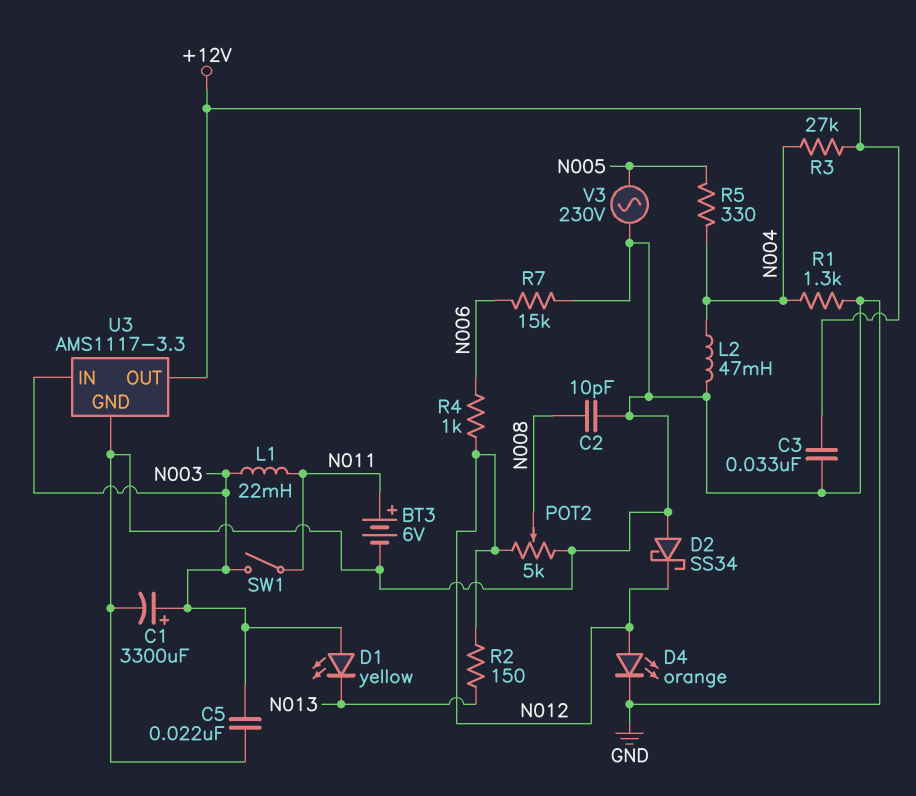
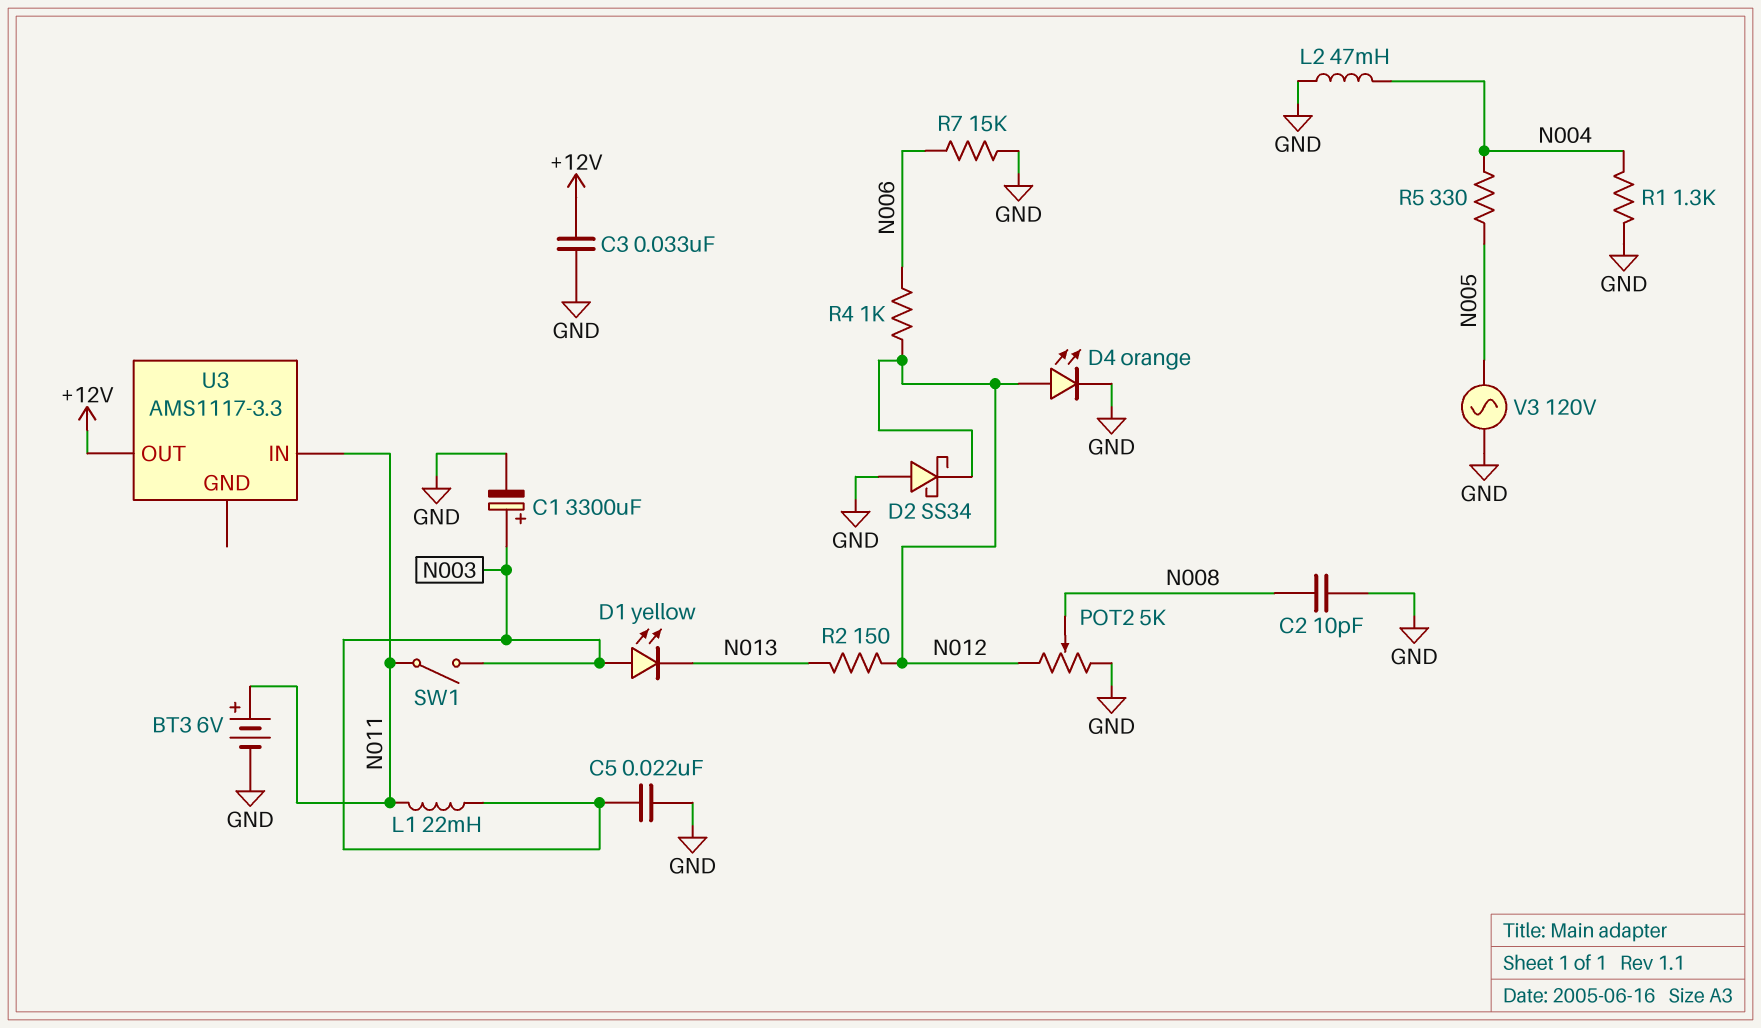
R3: 27k (+12V, N004) -> none
U3 pin GND: GND -> none
U3 pin IN: N003 -> N011
V3: AC 230V (GND, N005) -> AC 120V (GND, N005)

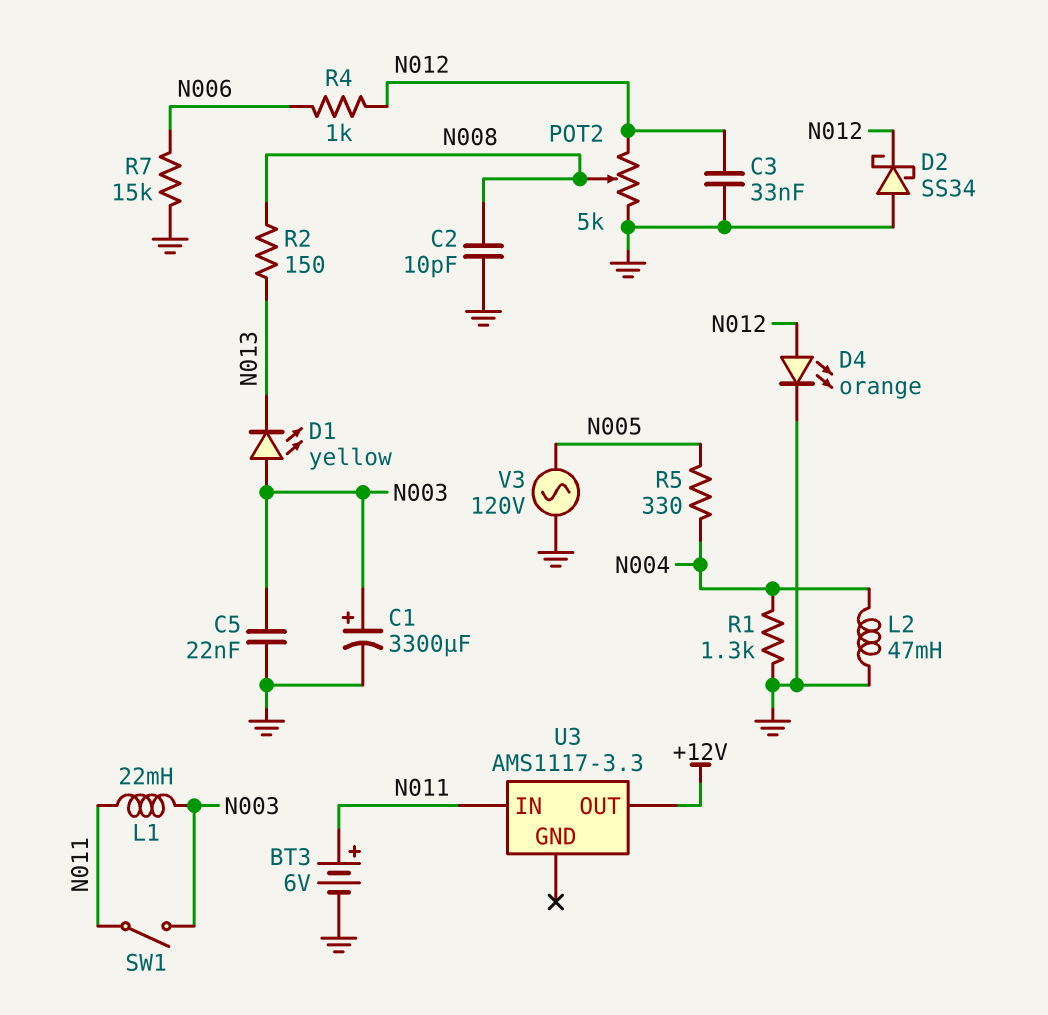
C3: 33nF (+12V, GND) -> 33nF (GND, N012)
R2: 150 (N012, N013) -> 150 (N008, N013)

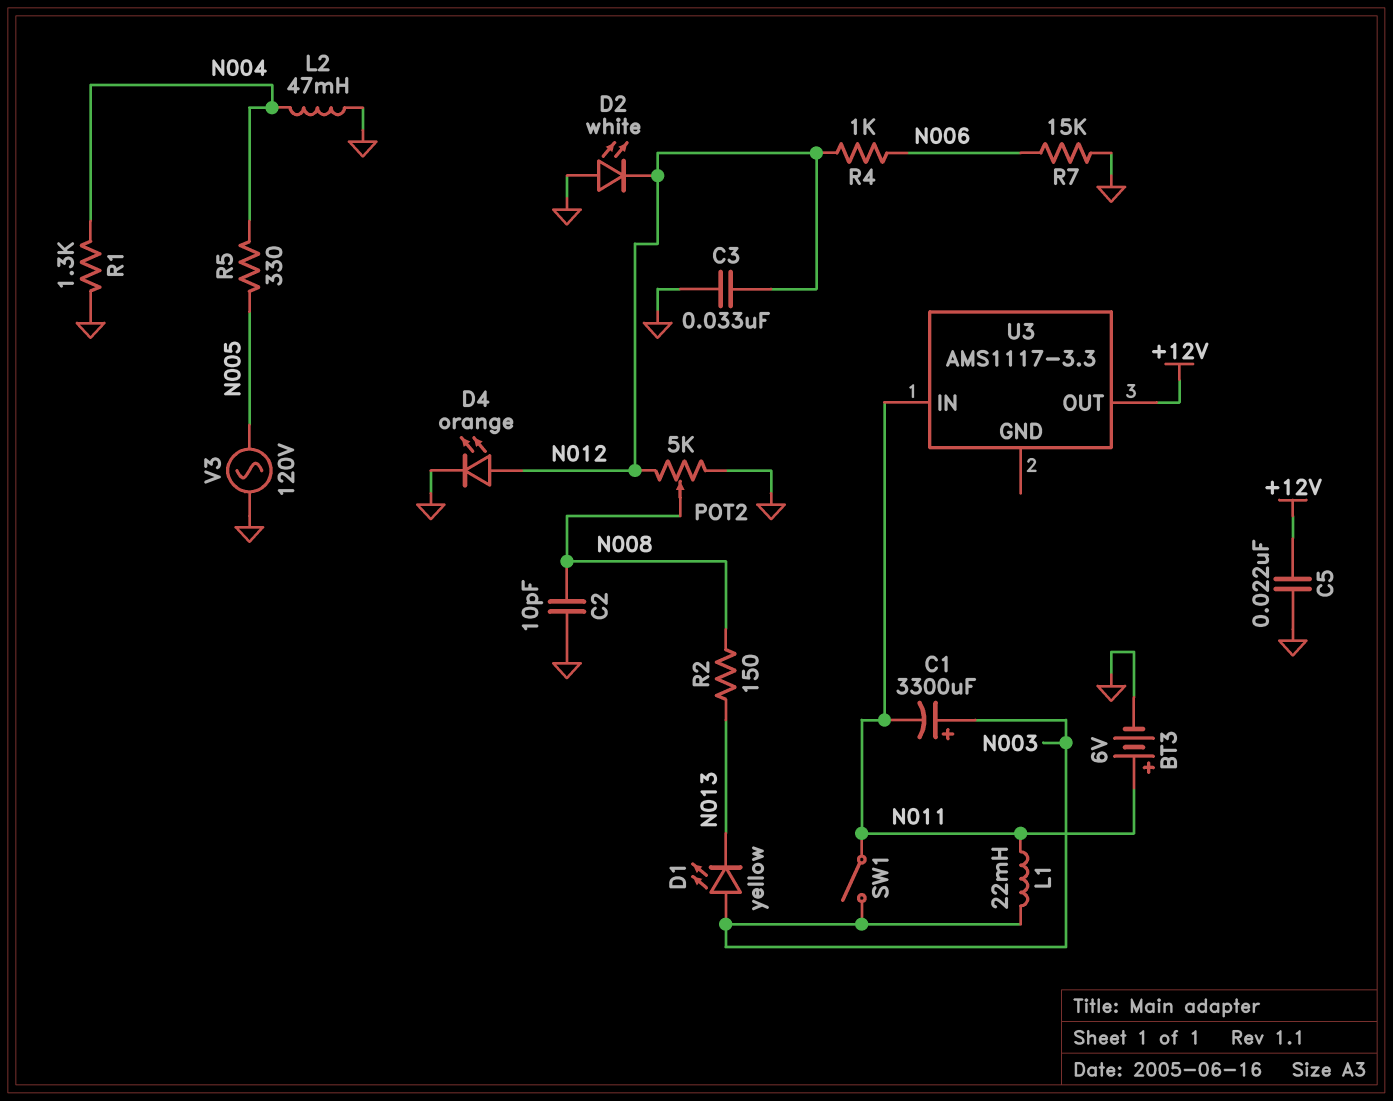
C1: 3300uF (plus N003, minus GND) -> 3300uF (plus N003, minus N011)
C5: 22nF (GND, N003) -> 22nF (+12V, GND)
D2: schottky SS34 (A GND, K N012) -> LED white (A GND, K N012)

